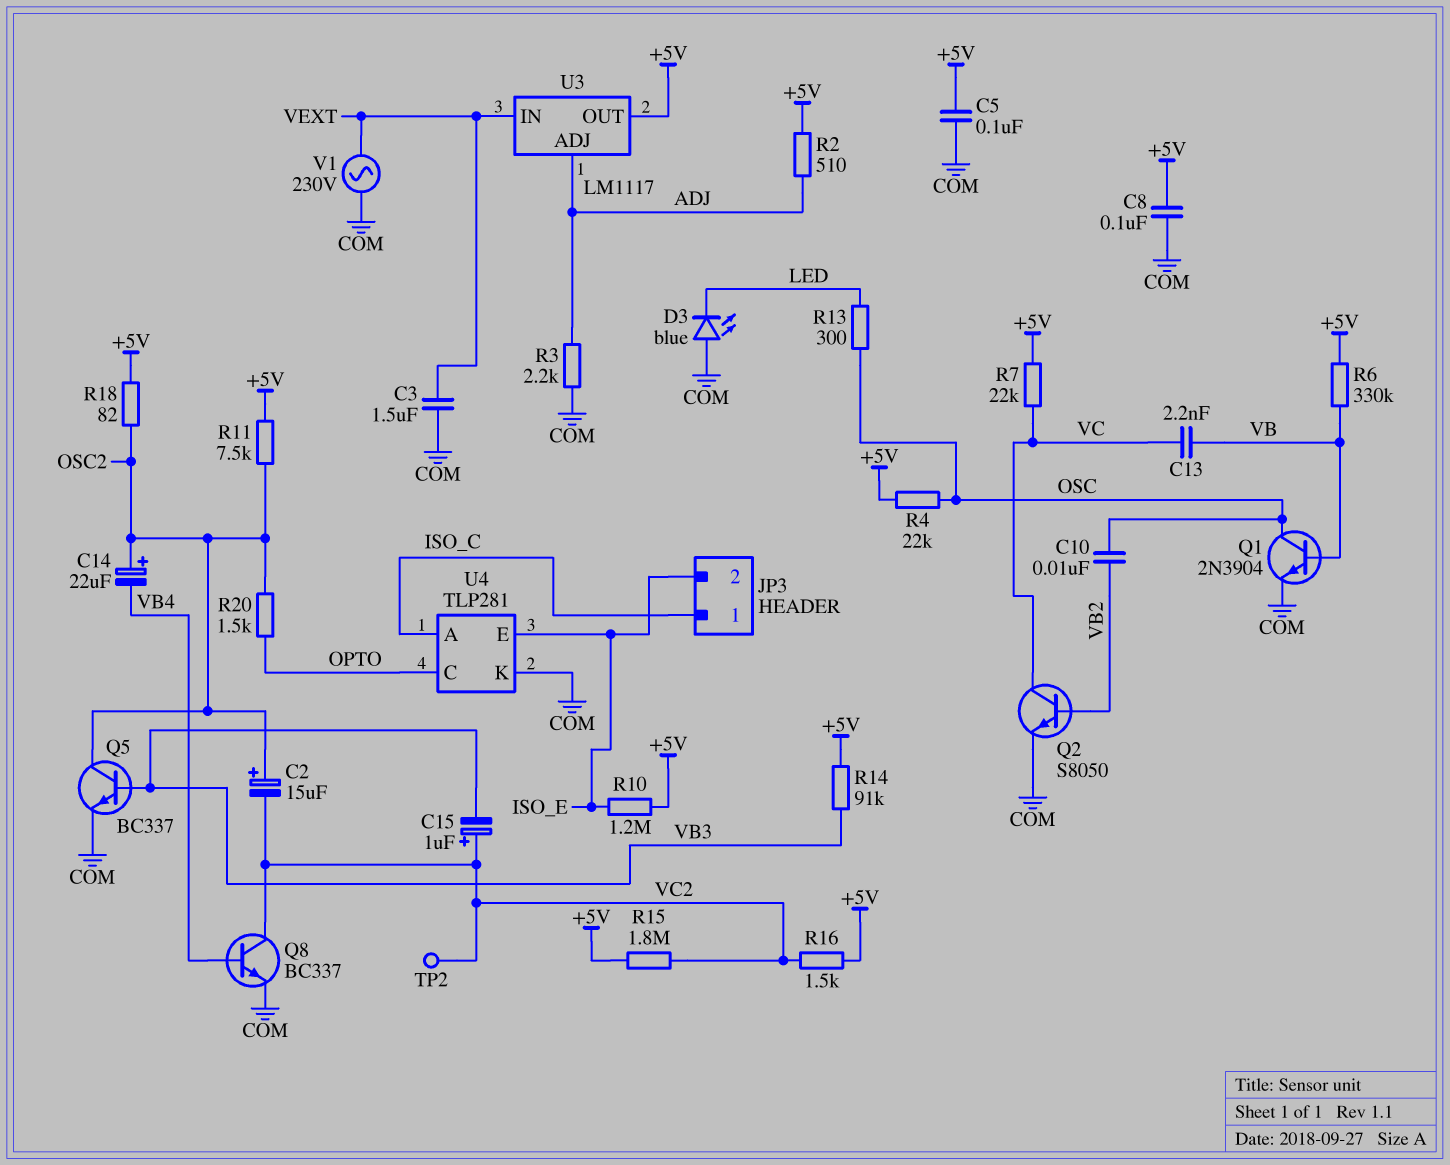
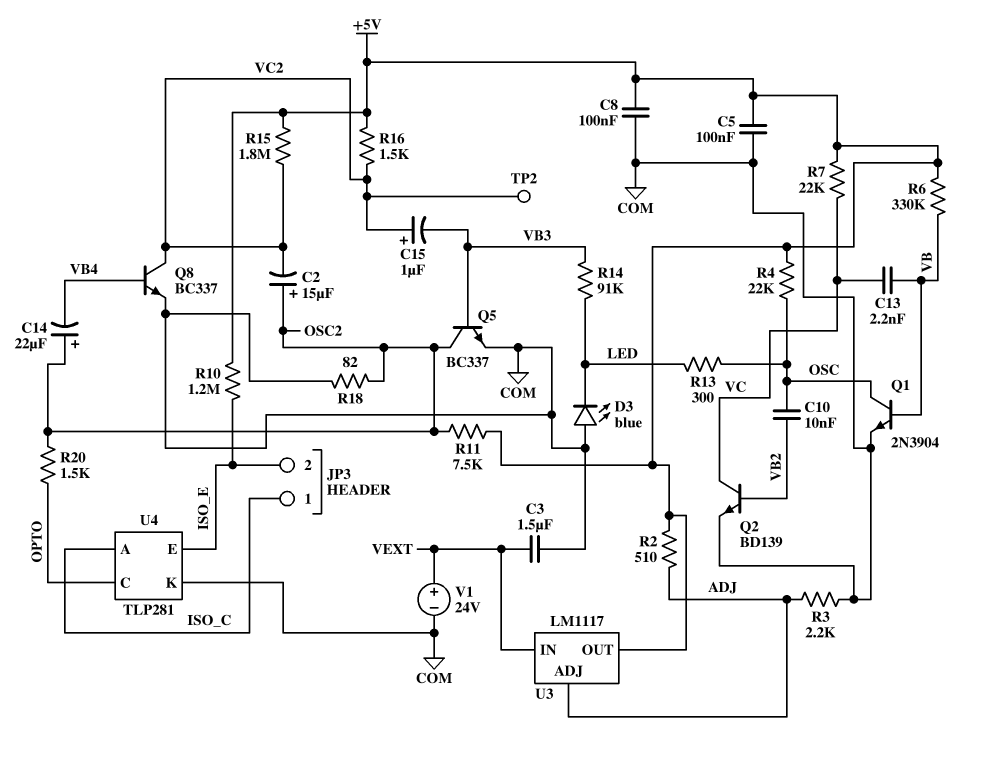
Q2: NPN S8050 (B VB2, C VC, E COM) -> NPN BD139 (B VB2, C VC, E COM)
R14: 91k (+5V, VB3) -> 91k (LED, VB3)
R18: 82 (+5V, OSC2) -> 82 (COM, OSC2)
V1: AC 230V (COM, VEXT) -> 24V (plus VEXT, minus COM)

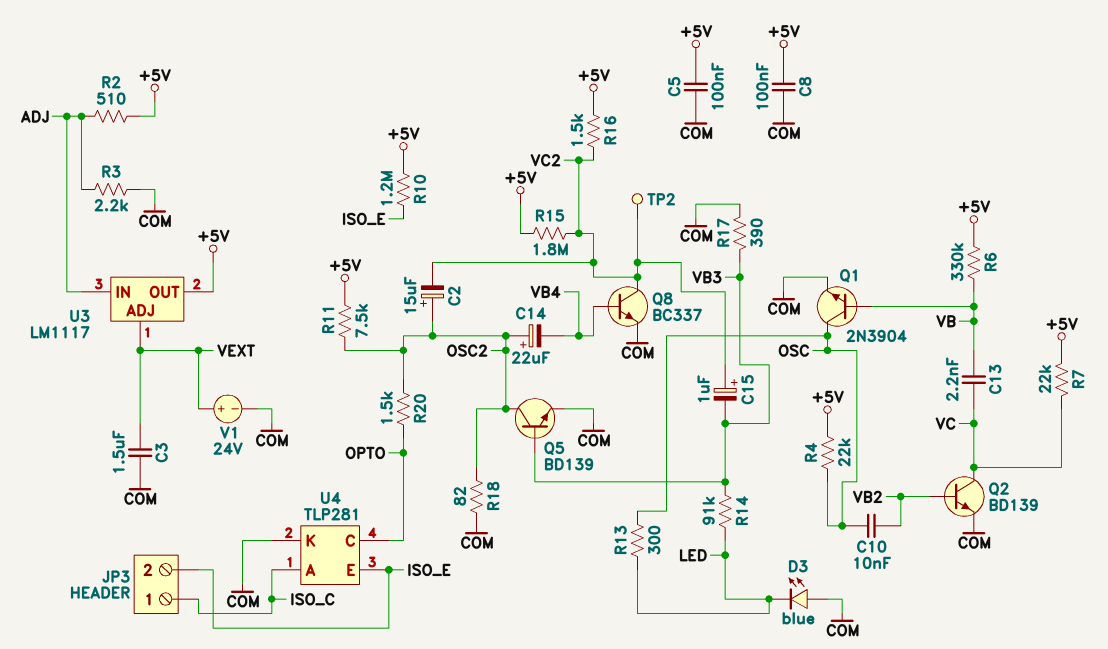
Q5: NPN BC337 (B VB3, C OSC2, E COM) -> NPN BD139 (B VB3, C OSC2, E COM)
R17: none -> 390 (COM, VB3)
U3 pin ADJ: ADJ -> VEXT
U3 pin IN: VEXT -> ADJ

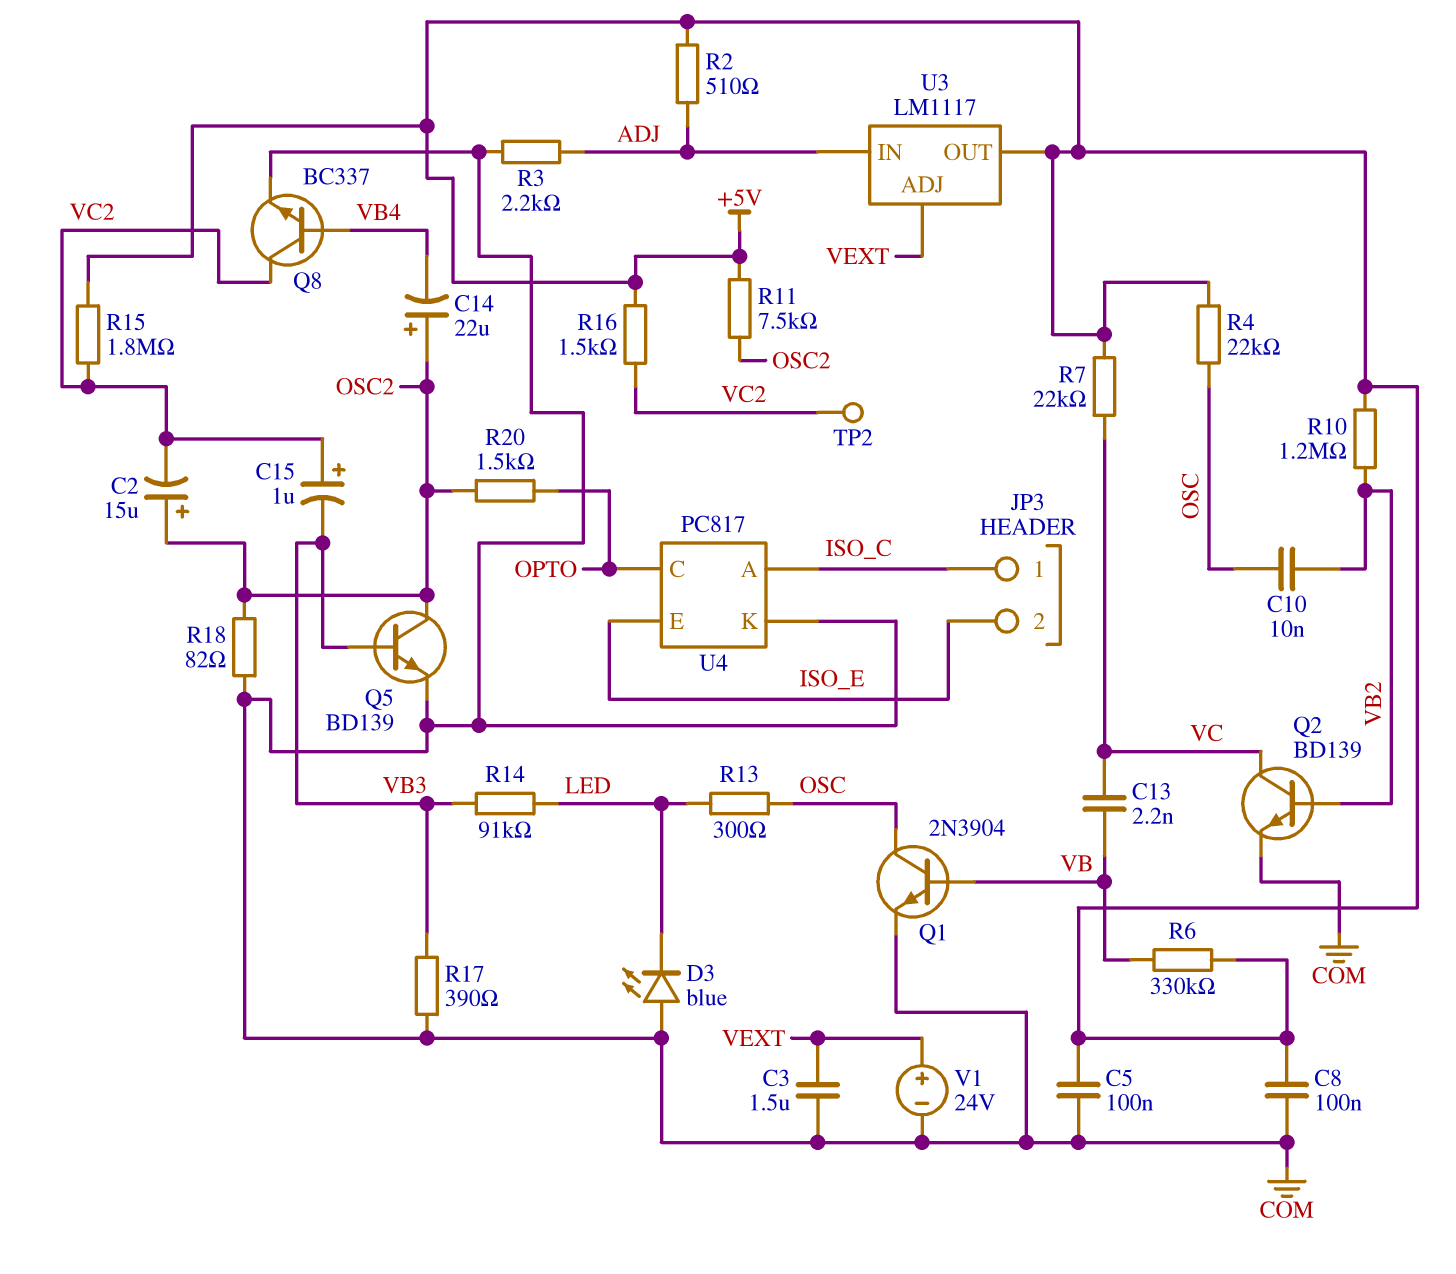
R10: 1.2M (+5V, ISO_E) -> 1.2M (+5V, VB2)
U4: TLP281 -> PC817

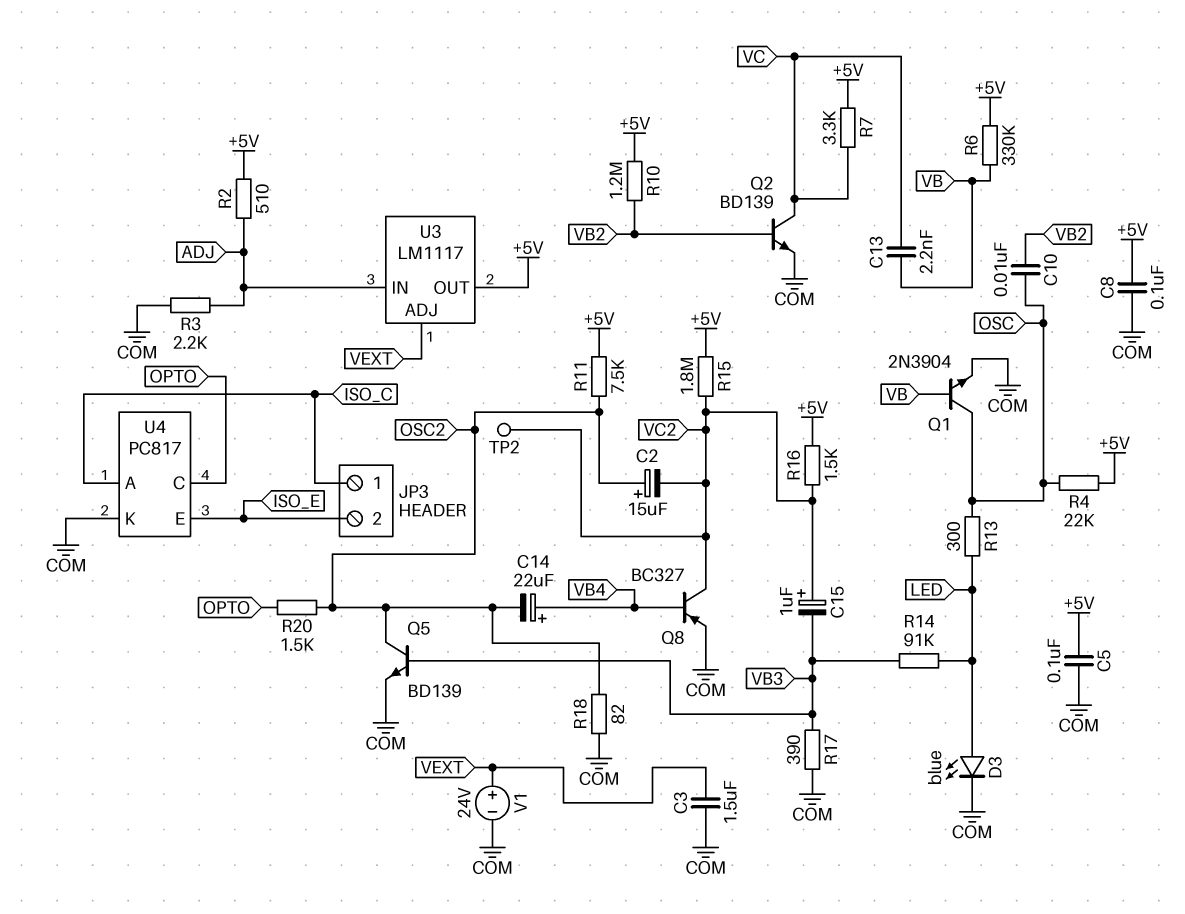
C14: 22uF (plus OSC2, minus VB4) -> 22uF (plus VB4, minus OSC2)
D3: LED blue (A COM, K LED) -> LED blue (A LED, K COM)
Q8: NPN BC337 (B VB4, C VC2, E COM) -> PNP BC327 (B VB4, C VC2, E COM)
R7: 22k (+5V, VC) -> 3.3k (+5V, VC)

